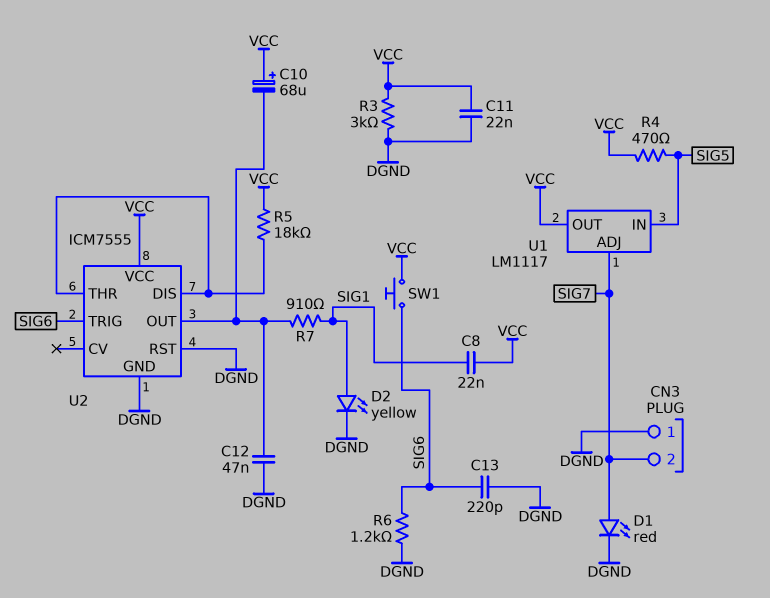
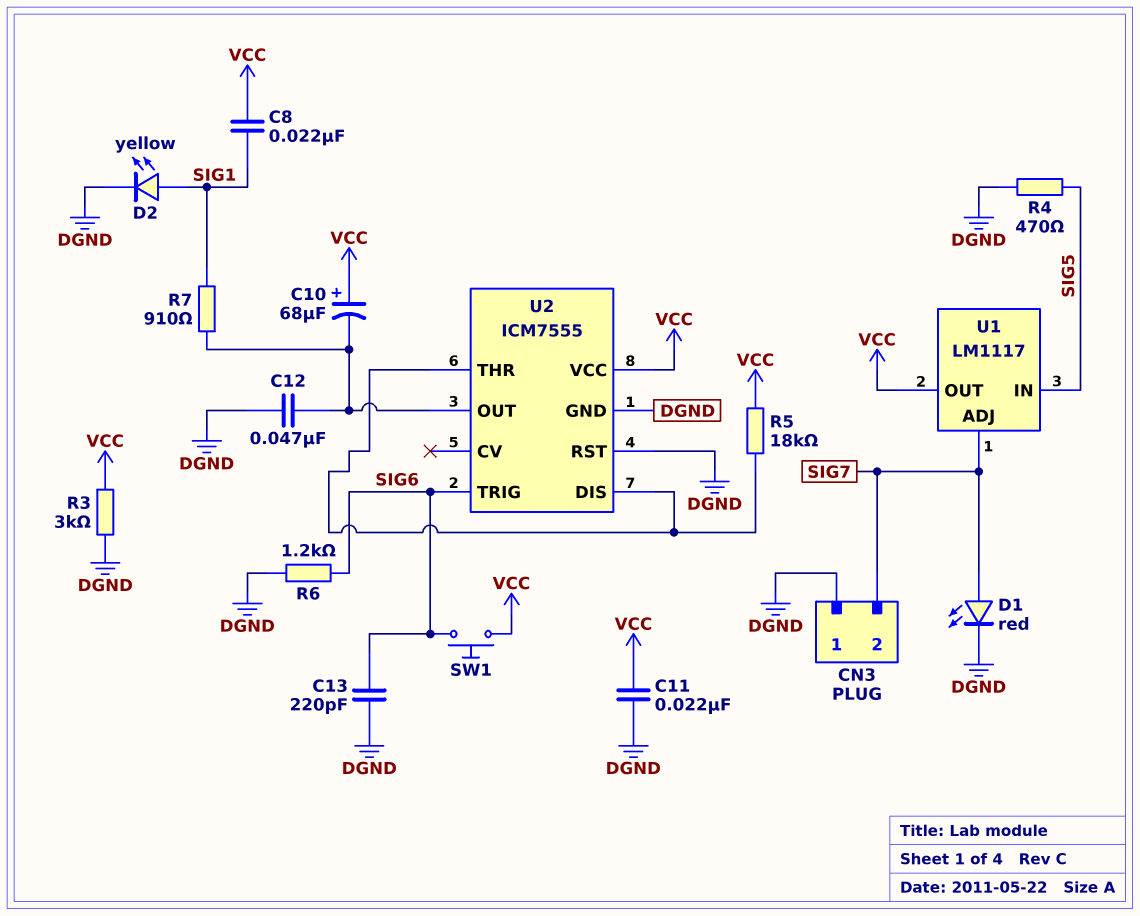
R4: 470 (SIG5, VCC) -> 470 (DGND, SIG5)

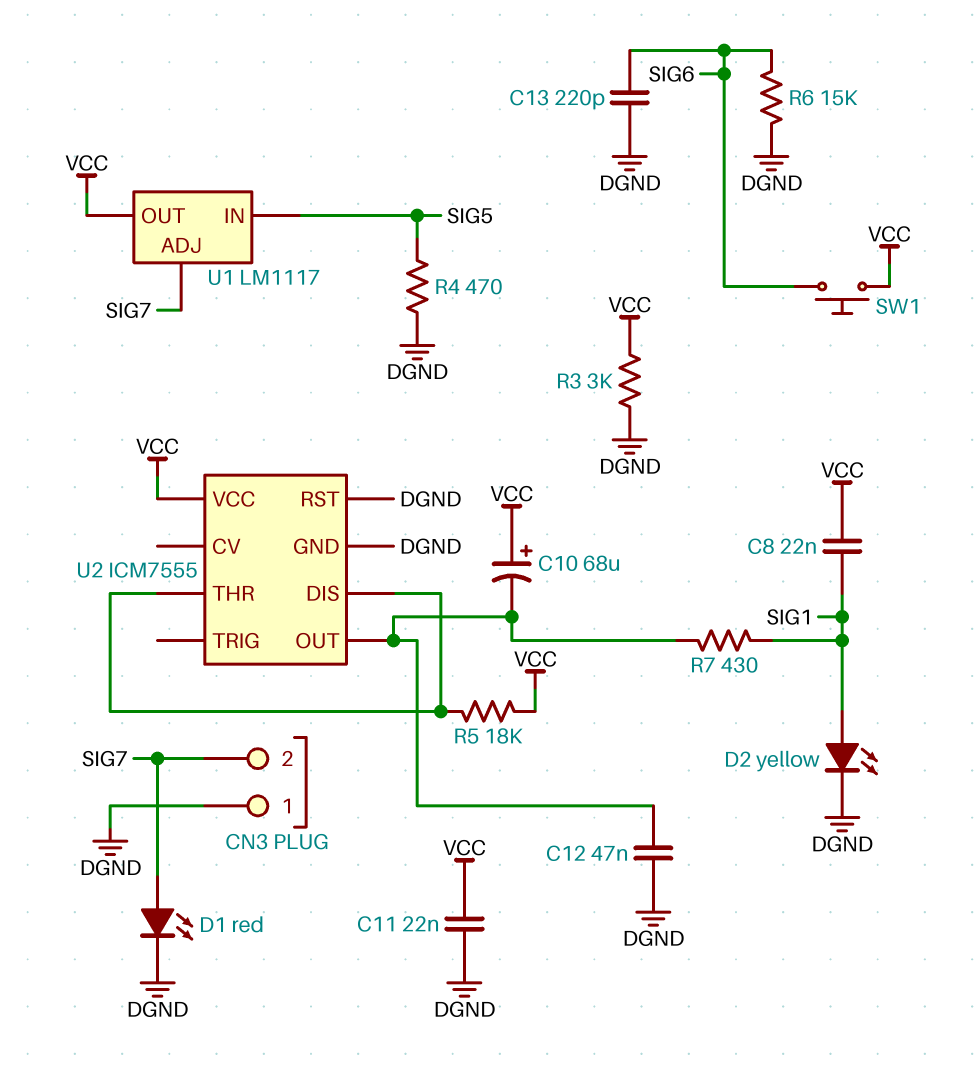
R6: 1.2k (DGND, SIG6) -> 15k (DGND, SIG6)
R7: 910 (SIG1, U2/OUT) -> 430 (SIG1, U2/OUT)
U2 pin TRIG: SIG6 -> none

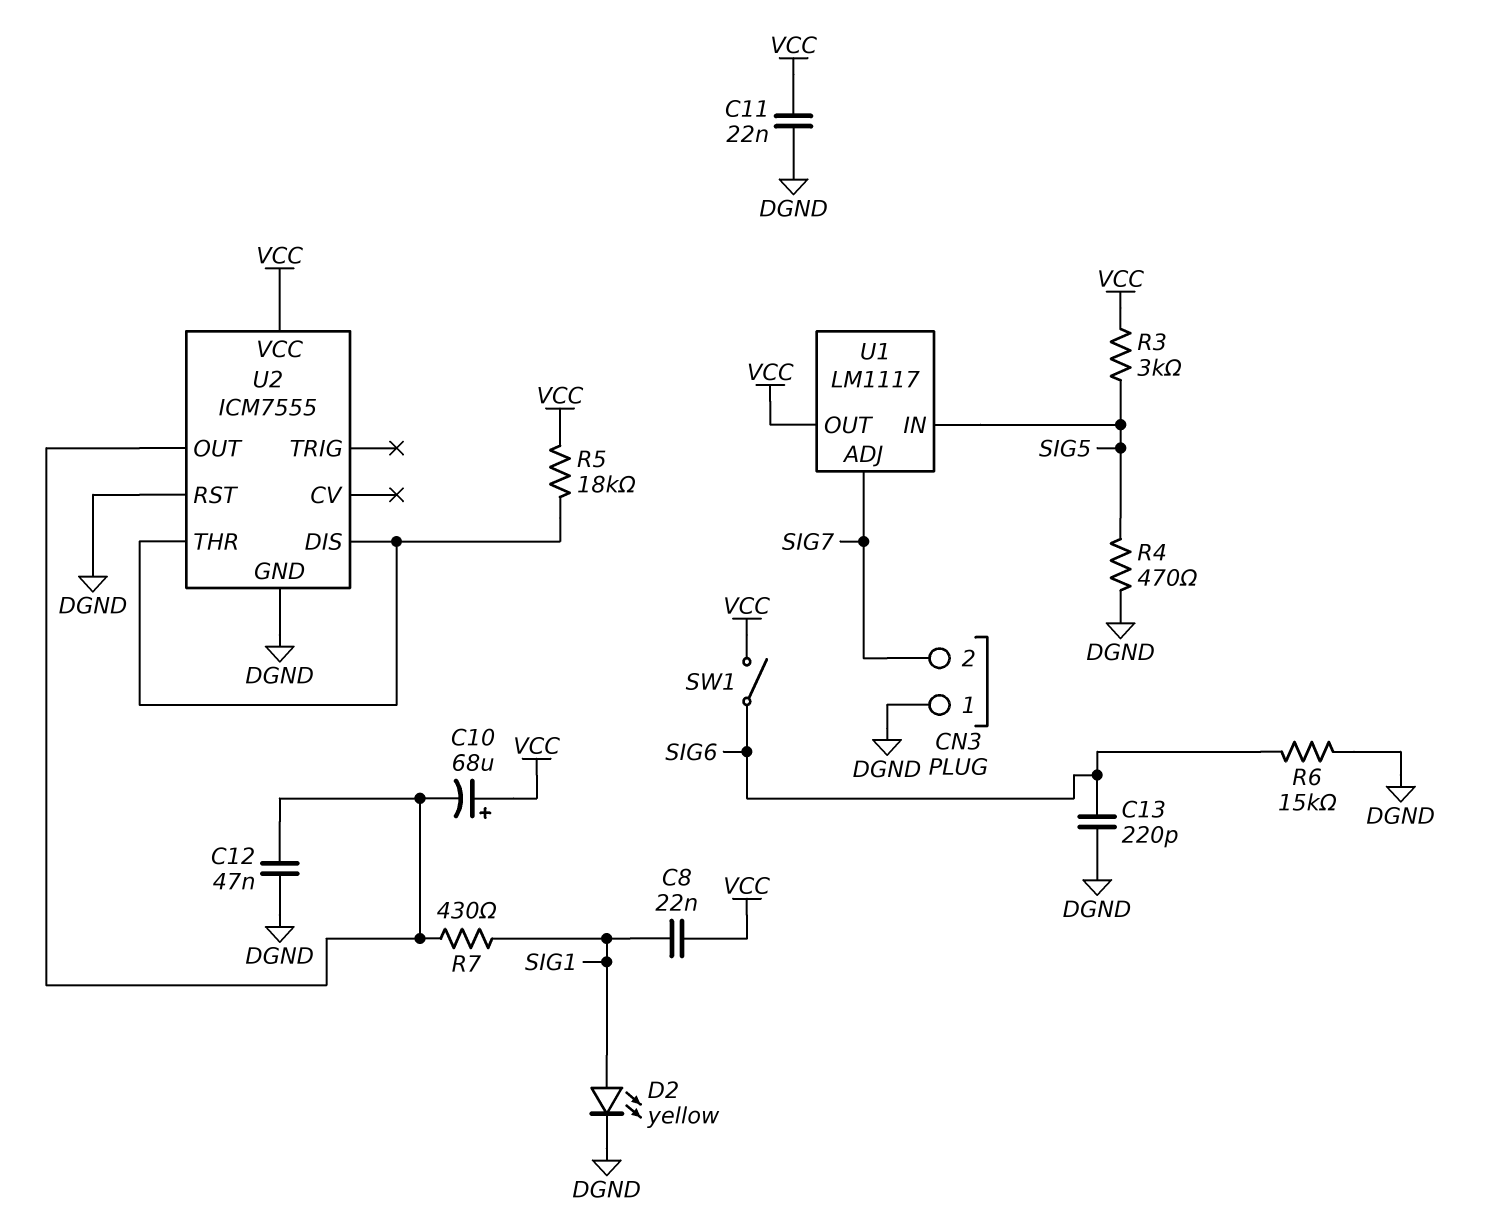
D1: LED red (A SIG7, K DGND) -> none
R3: 3k (DGND, VCC) -> 3k (SIG5, VCC)
SW1: button (SIG6, VCC) -> switch (SIG6, VCC)

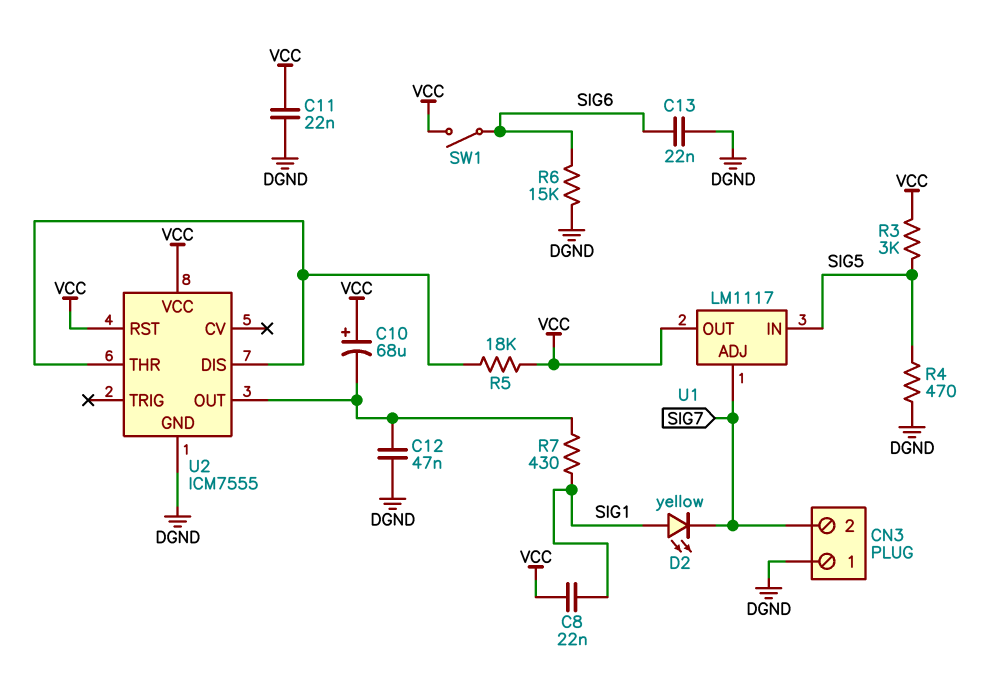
C13: 220pF (DGND, SIG6) -> 22nF (DGND, SIG6)
D2: LED yellow (A SIG1, K DGND) -> LED yellow (A SIG1, K SIG7)
U2 pin RST: DGND -> VCC

